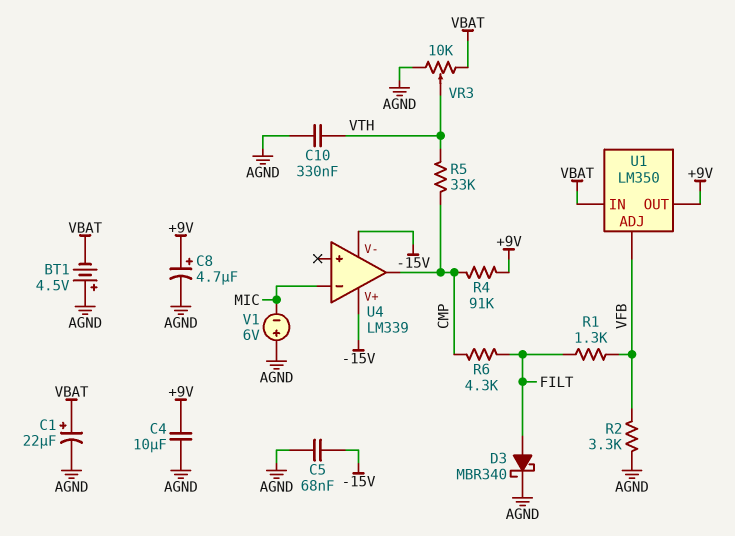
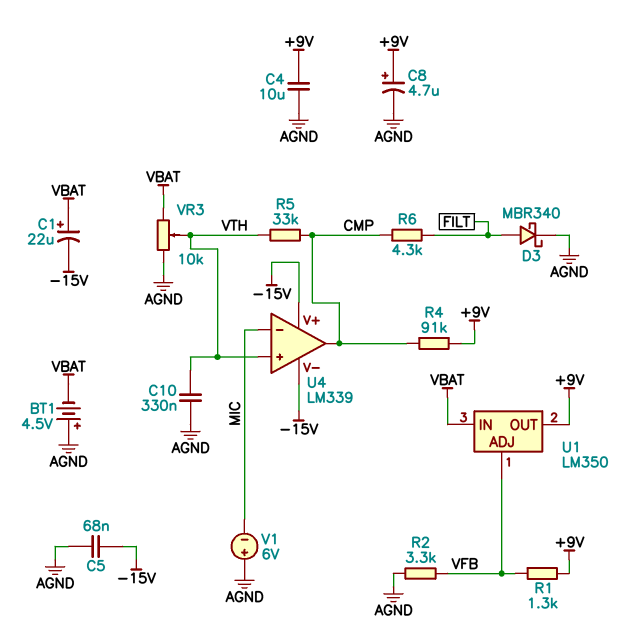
C1: 22uF (plus VBAT, minus AGND) -> 22uF (plus VBAT, minus -15V)
R1: 1.3k (FILT, VFB) -> 1.3k (+9V, VFB)
U4 pin in+: none -> VTH

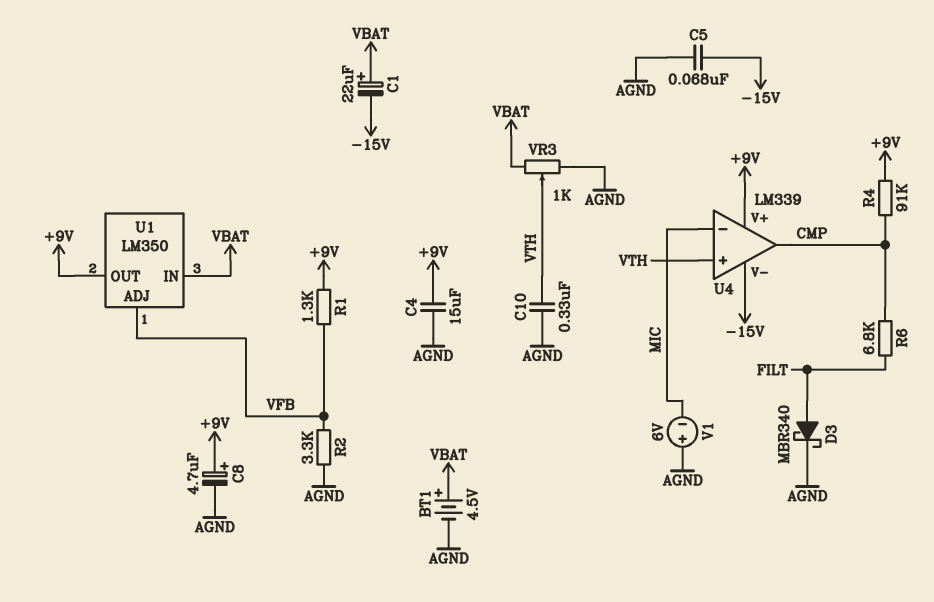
BT1: 4.5V (plus AGND, minus VBAT) -> 4.5V (plus VBAT, minus AGND)
C4: 10uF (+9V, AGND) -> 15uF (+9V, AGND)
R5: 33k (CMP, VTH) -> none
R6: 4.3k (CMP, FILT) -> 6.8k (CMP, FILT)
U4 pin V+: -15V -> +9V
VR3: 10k (AGND, VBAT, wiper VTH) -> 1k (AGND, VBAT, wiper VTH)

